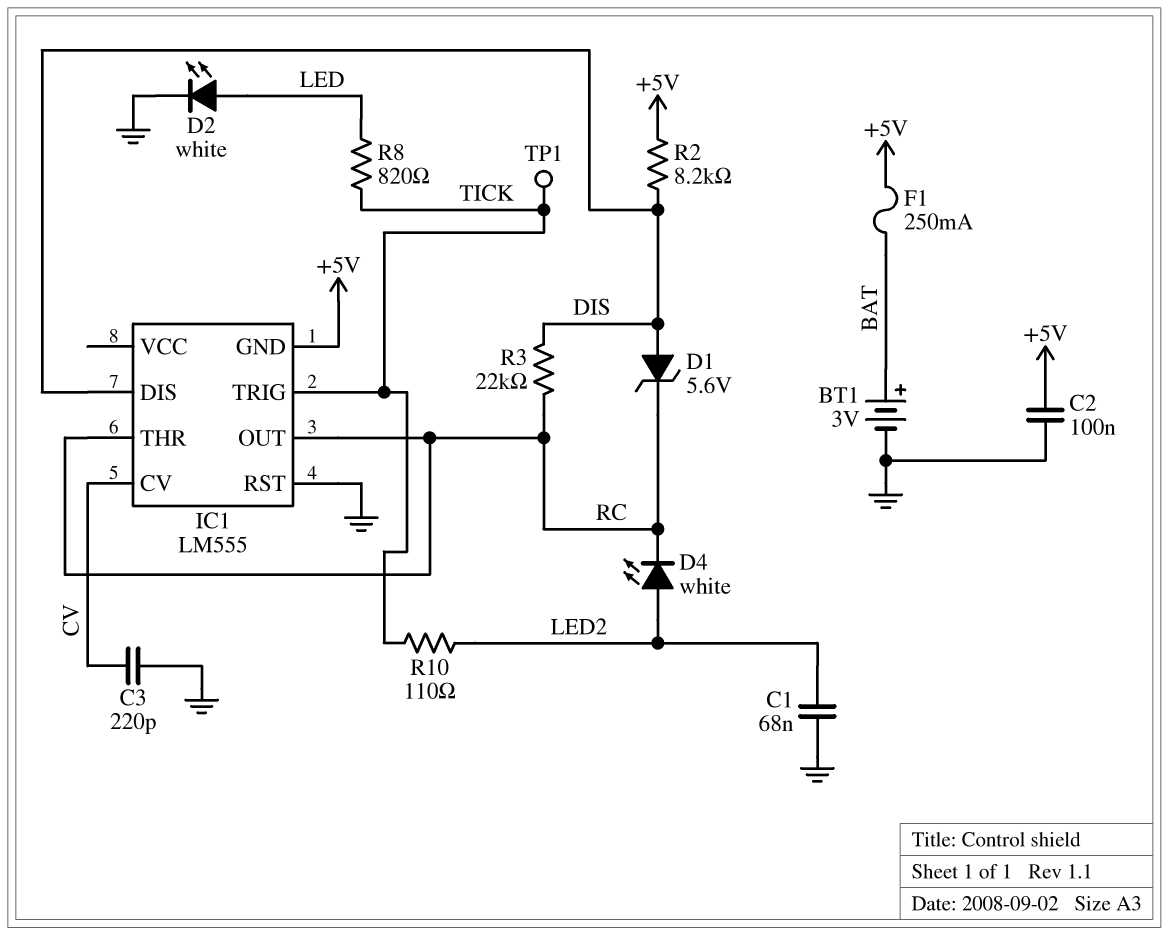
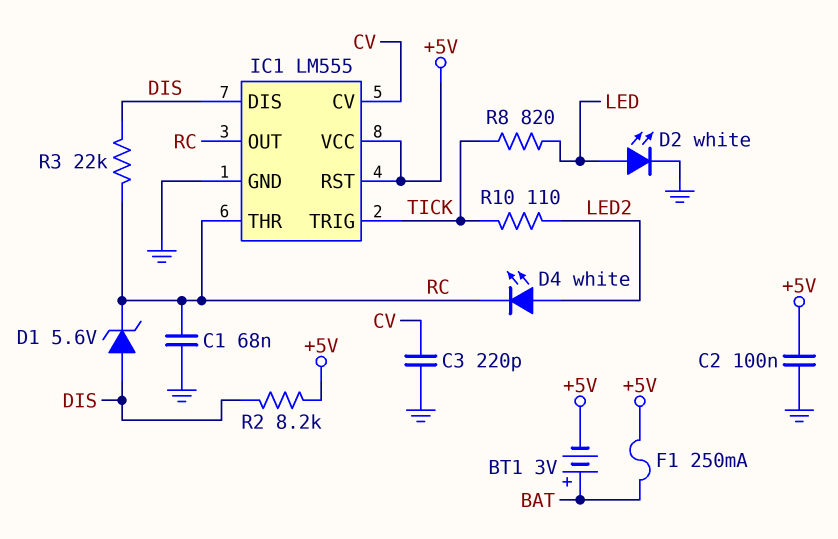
BT1: 3V (plus BAT, minus GND) -> 3V (plus BAT, minus +5V)
C1: 68nF (GND, LED2) -> 68nF (GND, RC)
IC1 pin GND: +5V -> GND
IC1 pin RST: GND -> +5V
IC1 pin VCC: none -> +5V
TP1: test point (TICK) -> none

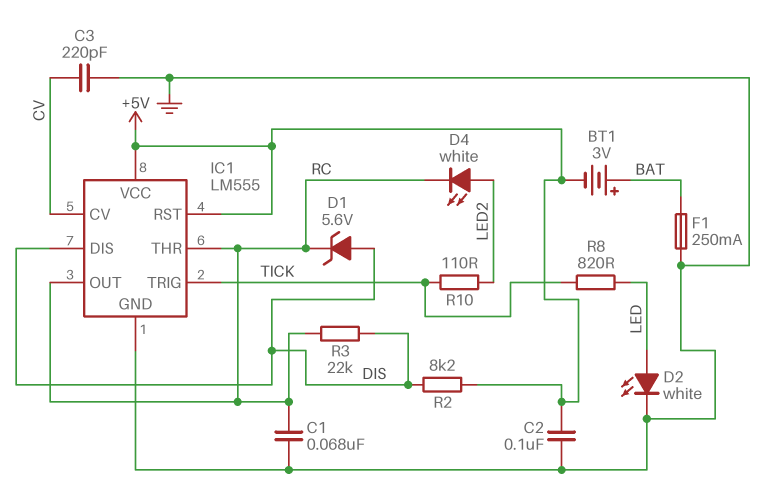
F1: 250mA (+5V, BAT) -> 250mA (BAT, GND)

